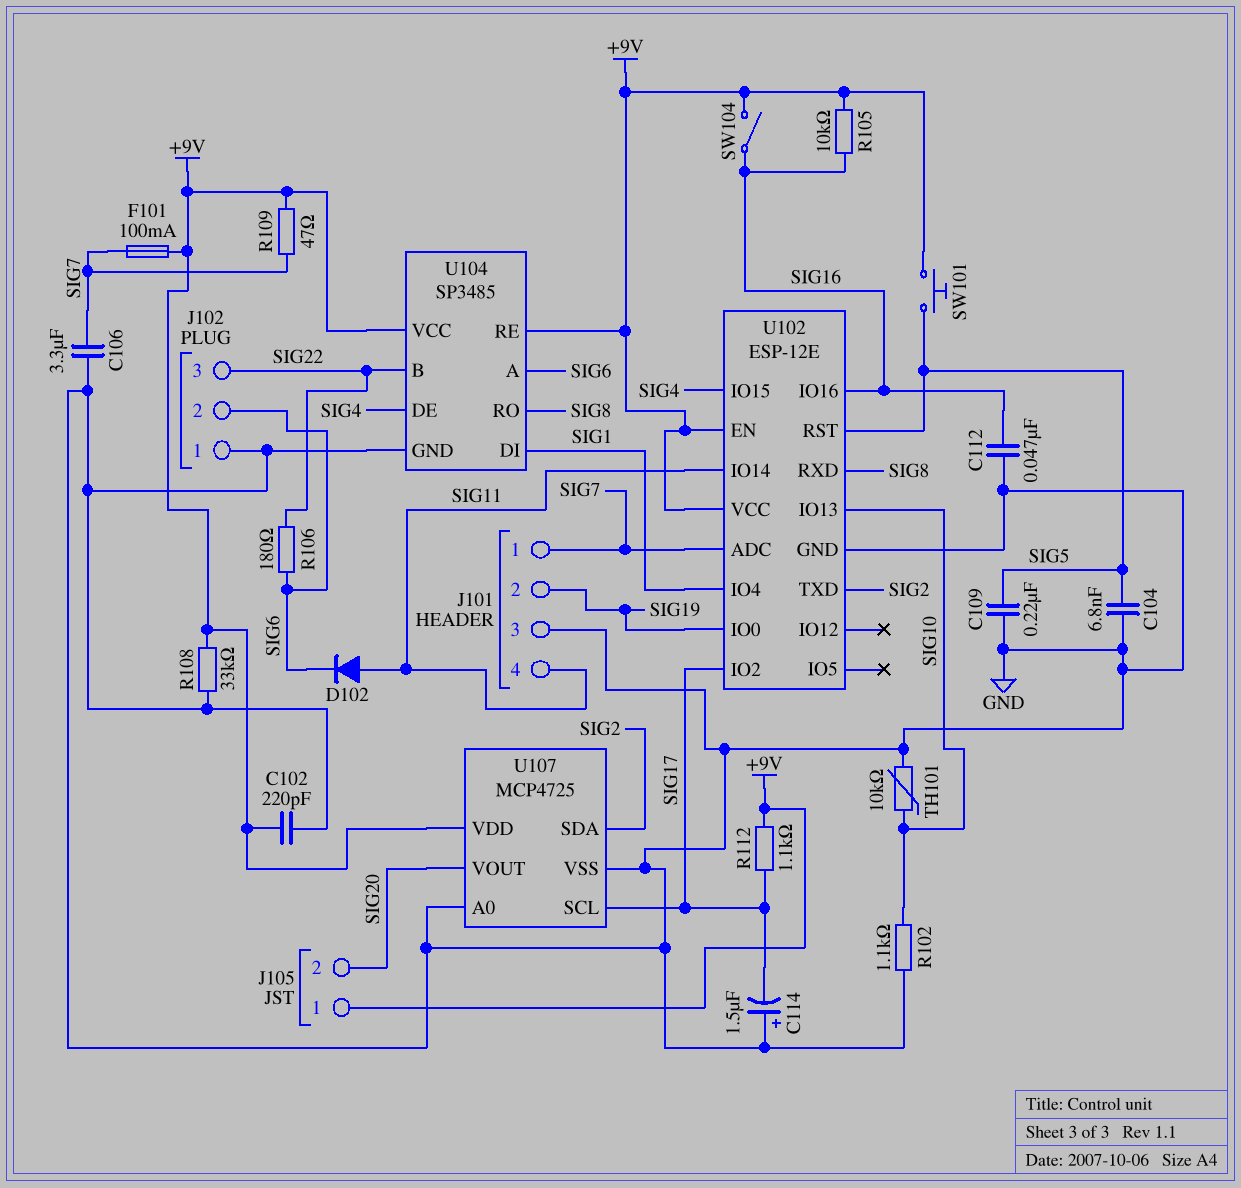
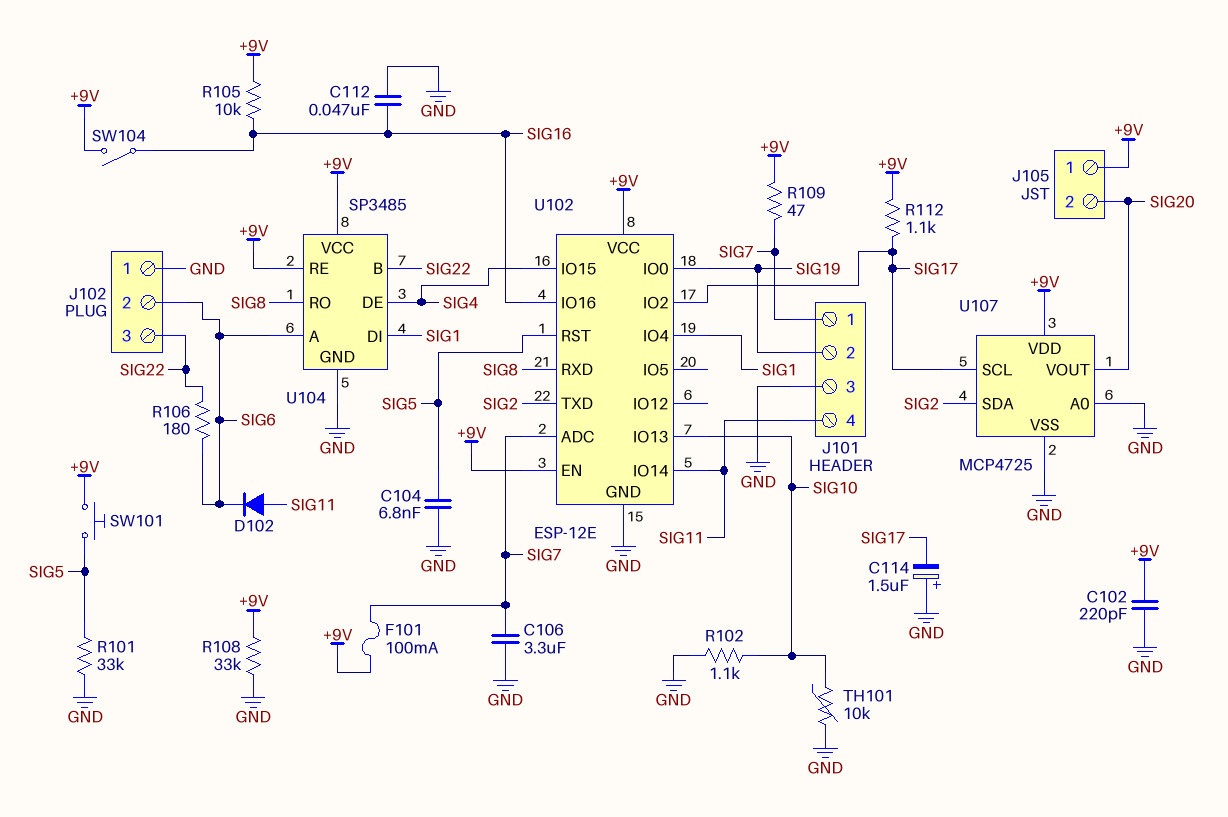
C109: 220nF (GND, SIG5) -> none
R101: none -> 33k (GND, SIG5)

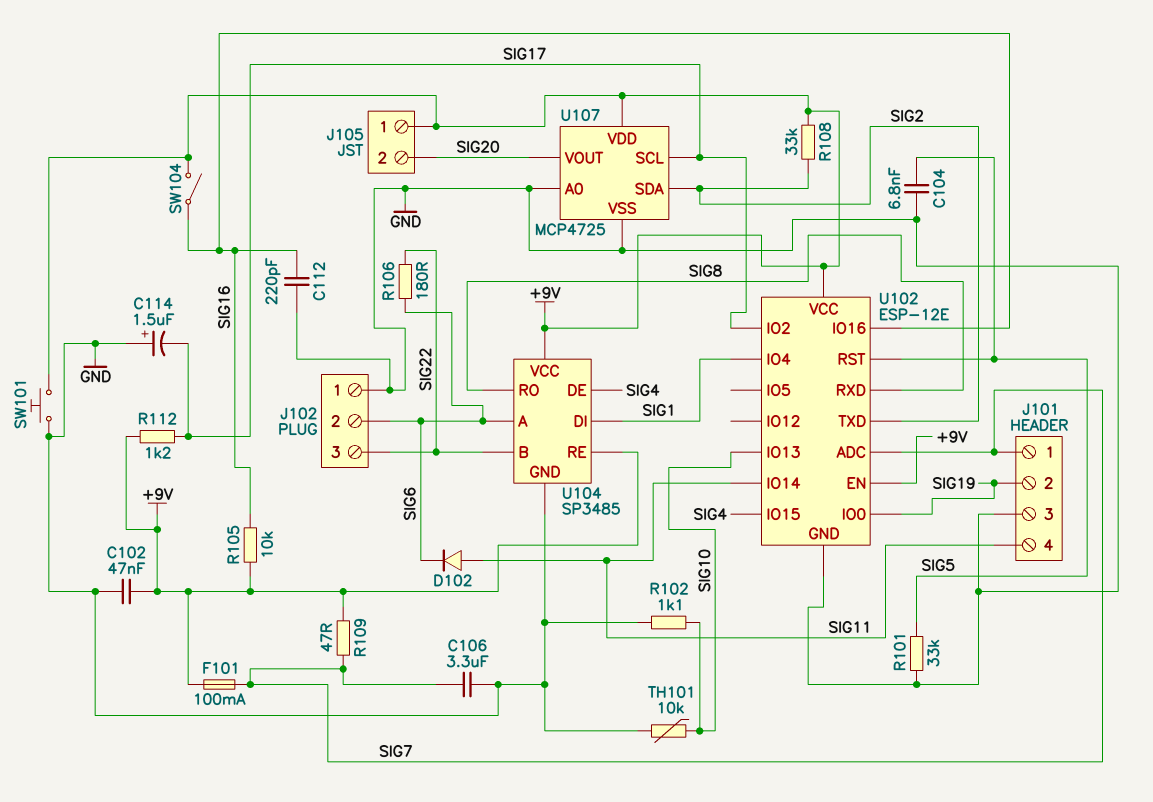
C102: 220pF (+9V, GND) -> 47nF (+9V, GND)
C112: 47nF (GND, SIG16) -> 220pF (GND, SIG16)
R108: 33k (+9V, GND) -> 33k (+9V, SIG2)
R112: 1.1k (+9V, SIG17) -> 1.2k (+9V, SIG17)
SW101: button (+9V, SIG5) -> button (+9V, GND)

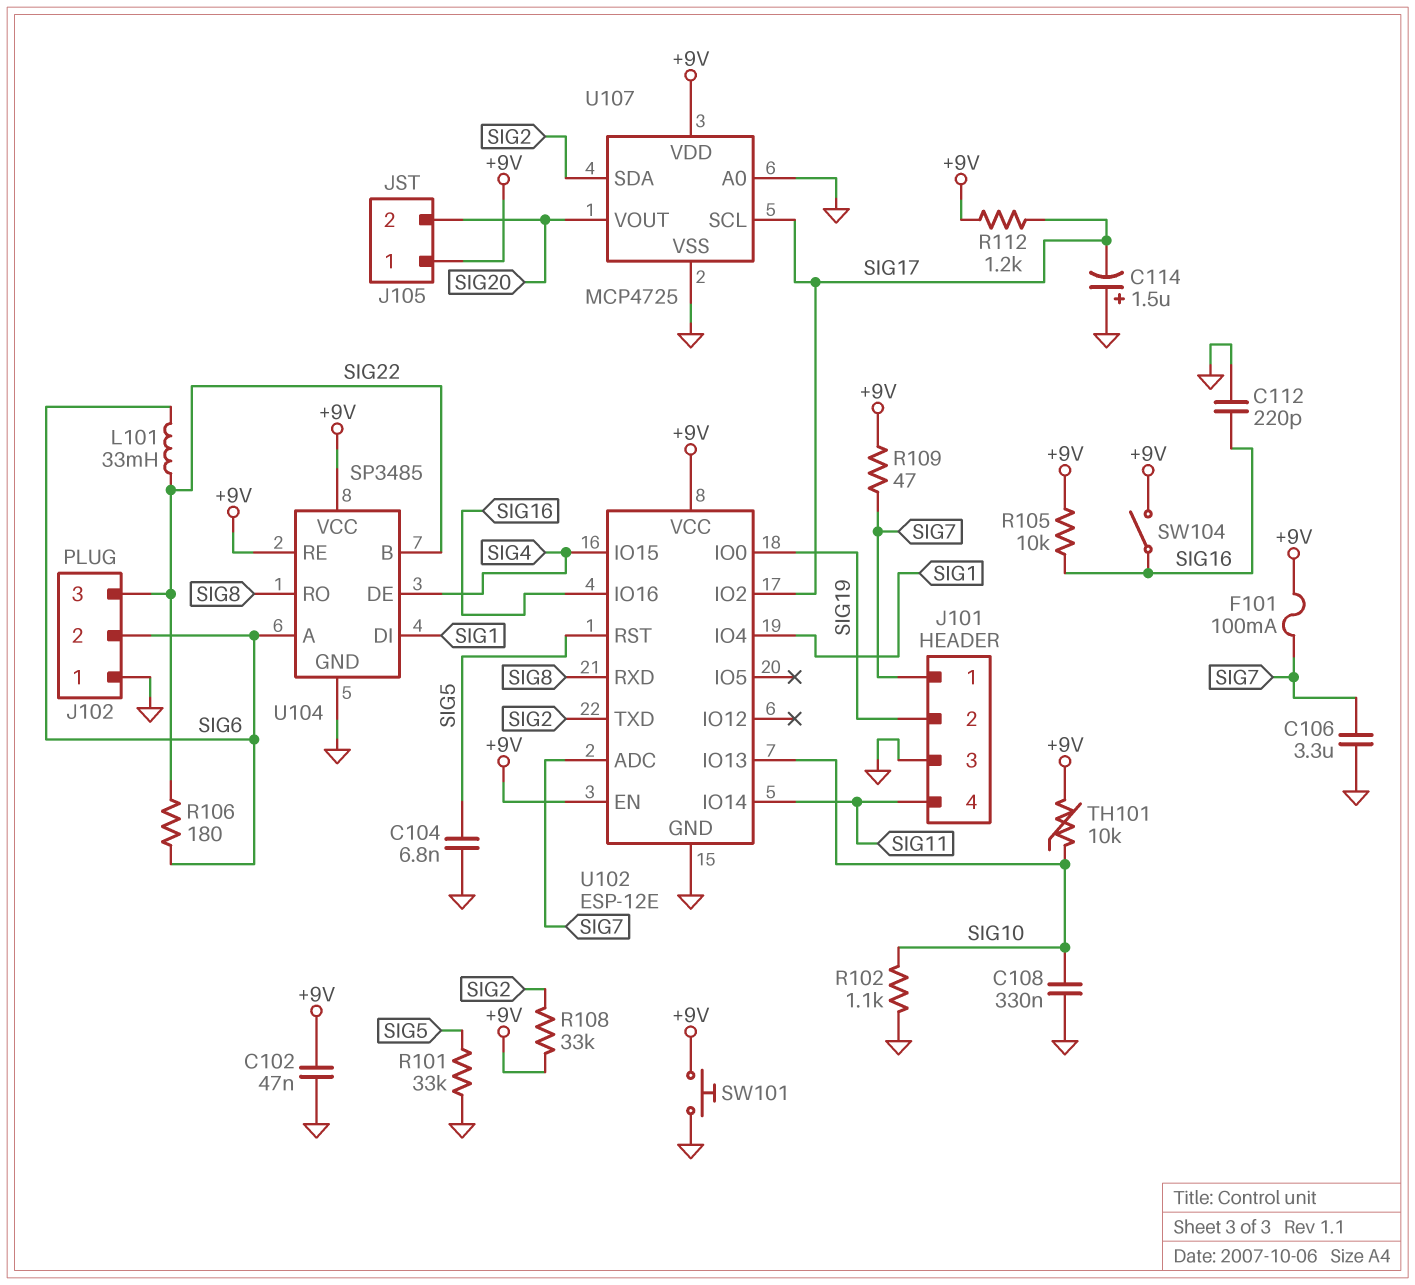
C108: none -> 330nF (GND, SIG10)
D102: diode (A SIG11, K SIG6) -> none
L101: none -> 33mH (SIG6, SIG22)
TH101: 10k (GND, SIG10) -> 10k (+9V, SIG10)

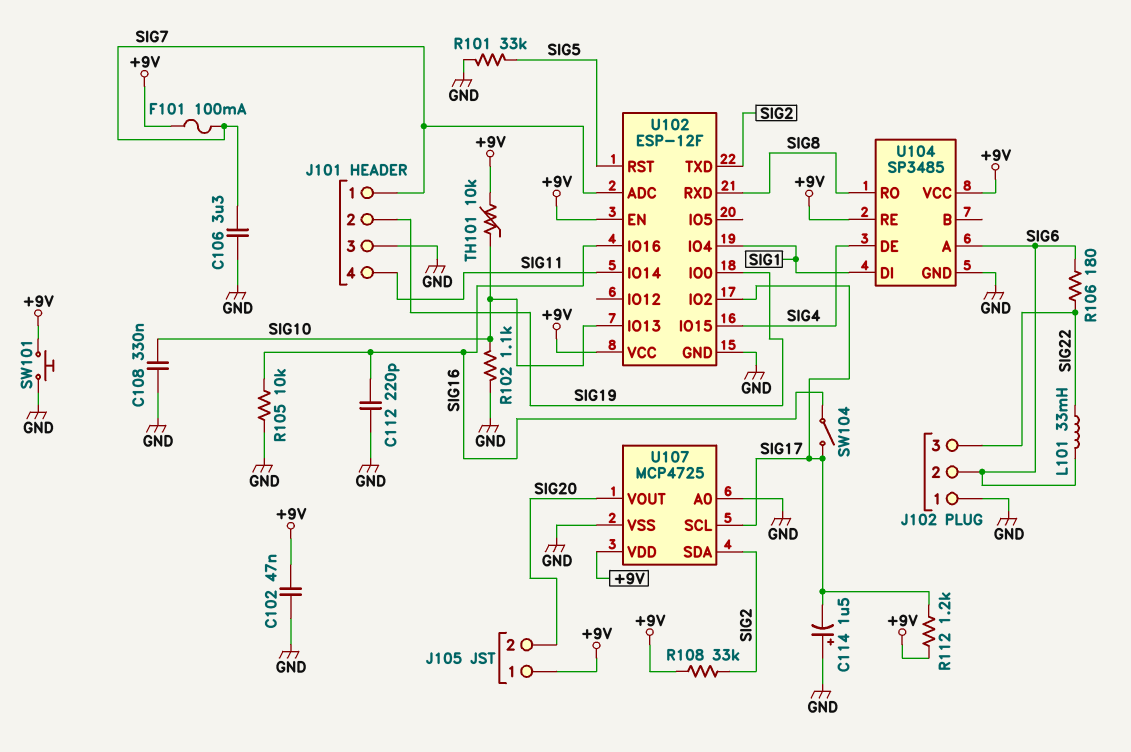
C104: 6.8nF (GND, SIG5) -> none
R105: 10k (+9V, SIG16) -> 10k (GND, SIG16)
R109: 47 (+9V, SIG7) -> none
SW104: switch (+9V, SIG16) -> switch (SIG16, SIG17)
U102: ESP-12E -> ESP-12F
U104 pin B: SIG22 -> none

